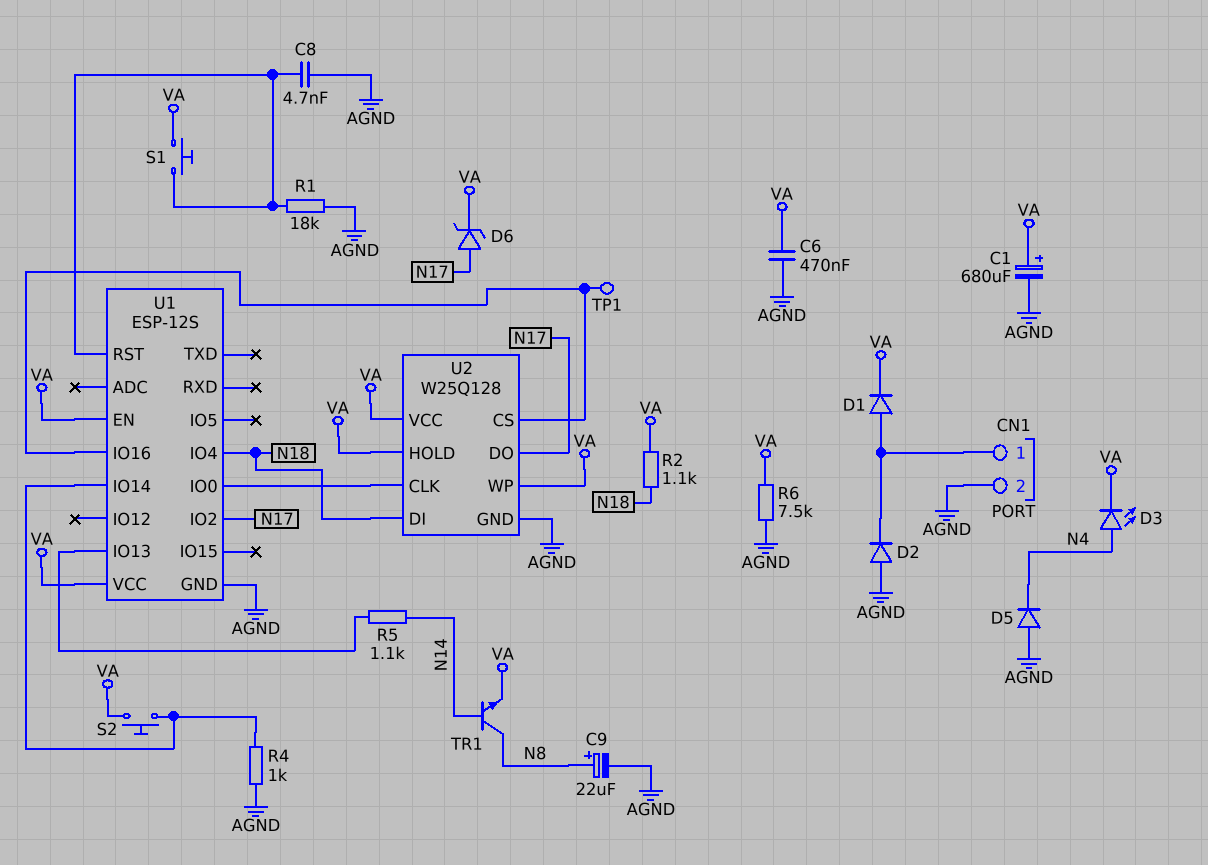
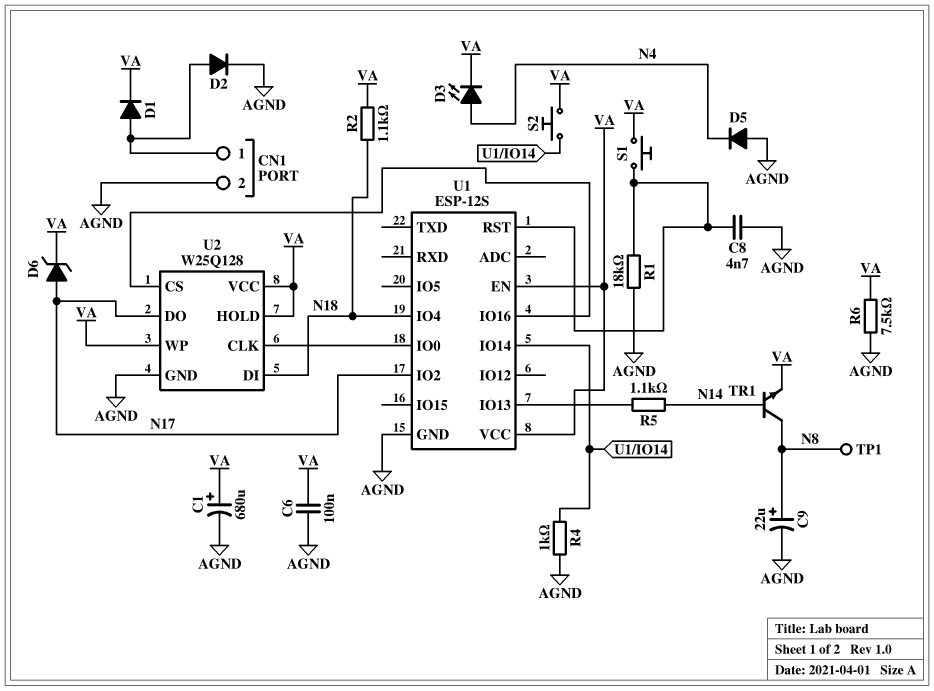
C6: 470nF (AGND, VA) -> 100nF (AGND, VA)
D2: diode (A AGND, K CN1/1) -> diode (A CN1/1, K AGND)
TP1: test point (U1/IO16) -> test point (N8)

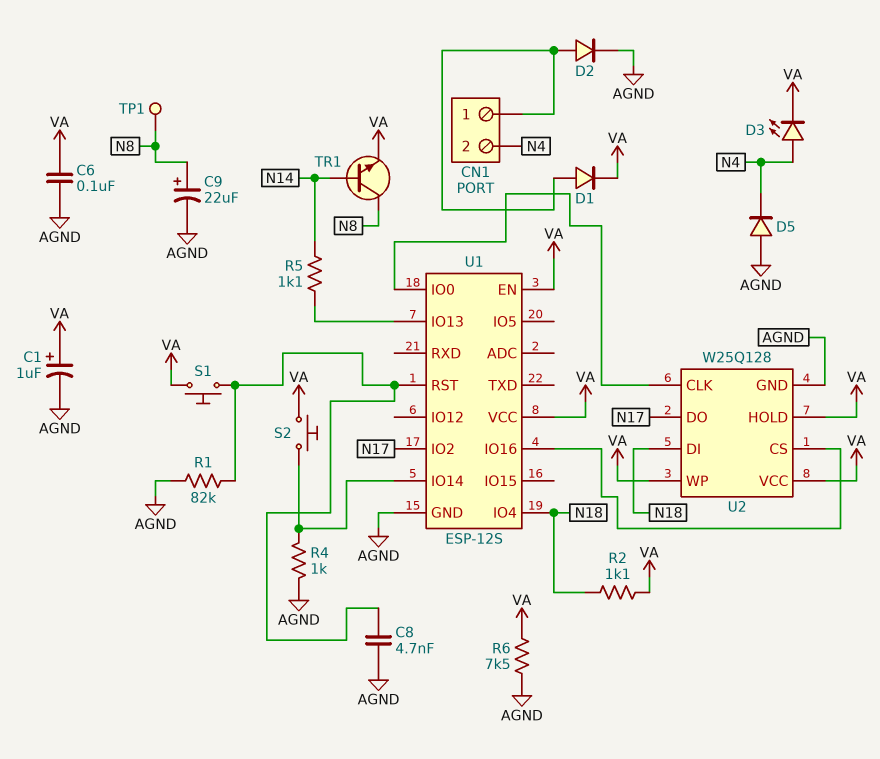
C1: 680uF (plus VA, minus AGND) -> 1uF (plus VA, minus AGND)
CN1 pin 2: AGND -> N4
D6: zener (A N17, K VA) -> none
R1: 18k (AGND, U1/RST) -> 82k (AGND, U1/RST)

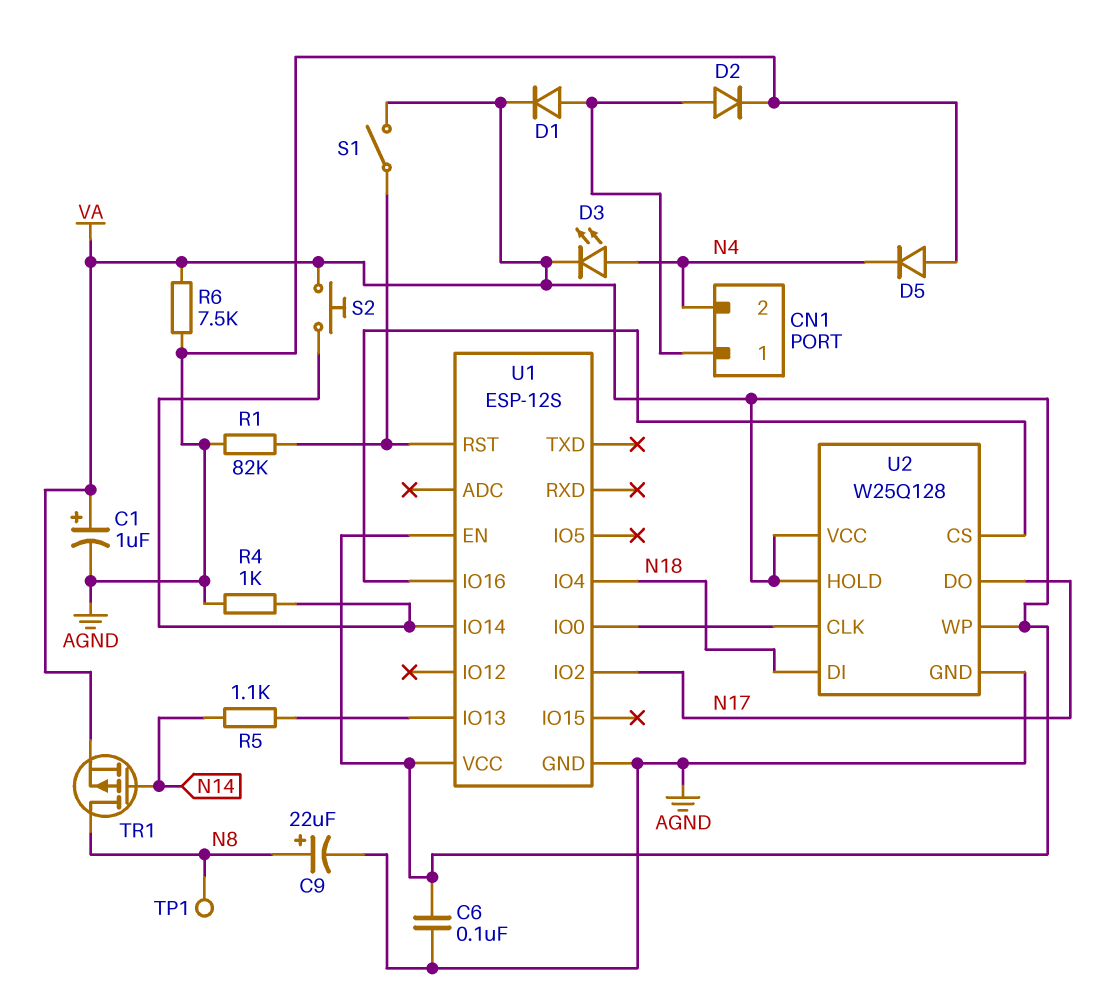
C8: 4.7nF (AGND, U1/RST) -> none
R2: 1.1k (N18, VA) -> none
S1: button (U1/RST, VA) -> switch (U1/RST, VA)
TR1: NPN (B N14, C N8, E VA) -> PMOS (G N14, D N8, S VA)

